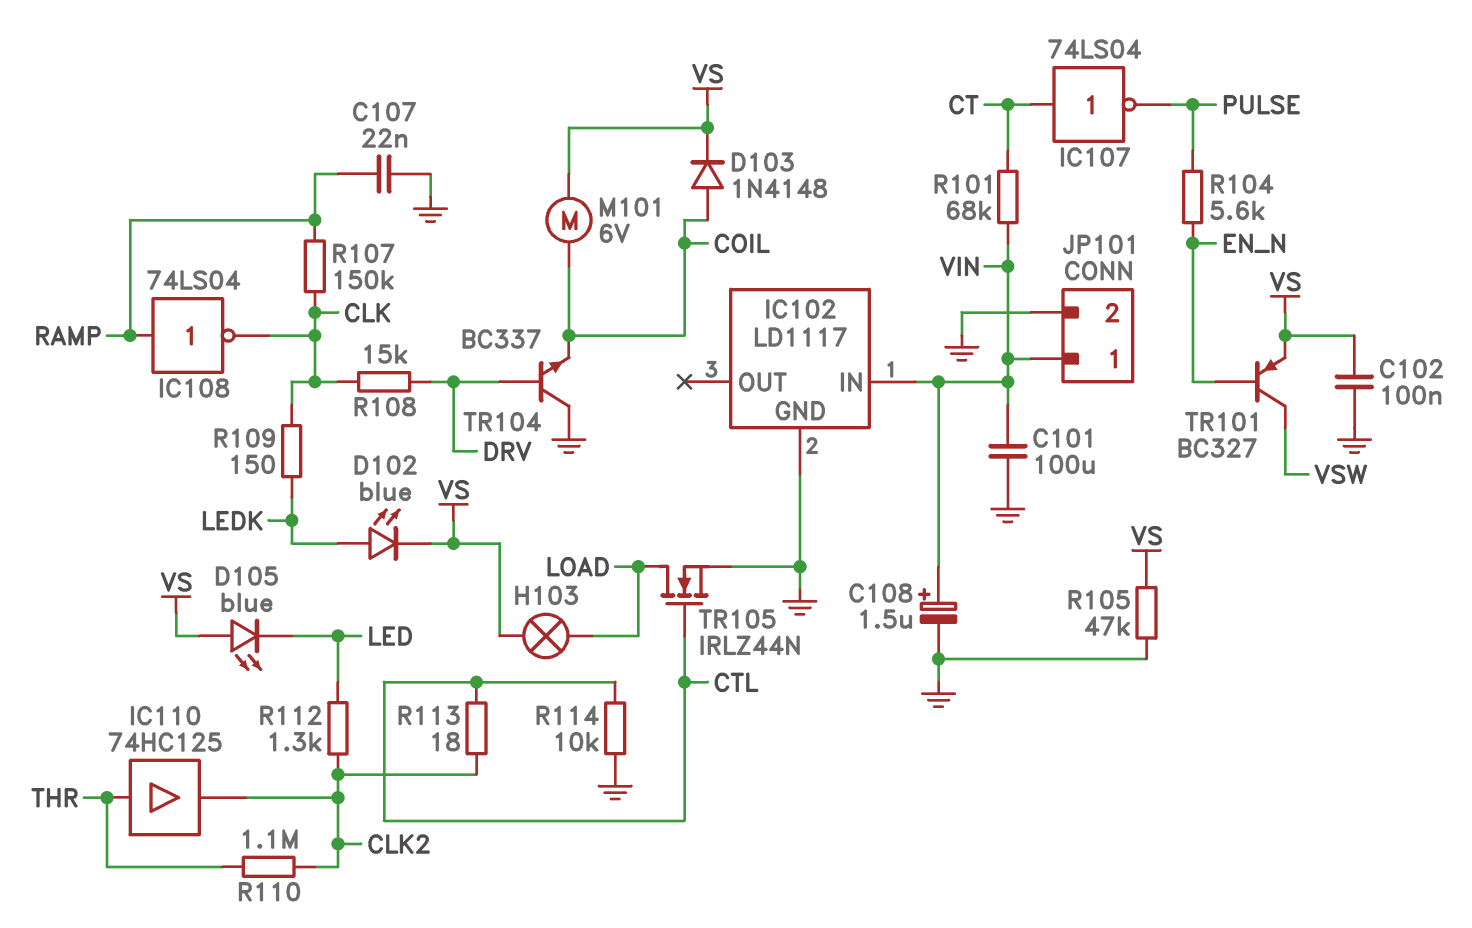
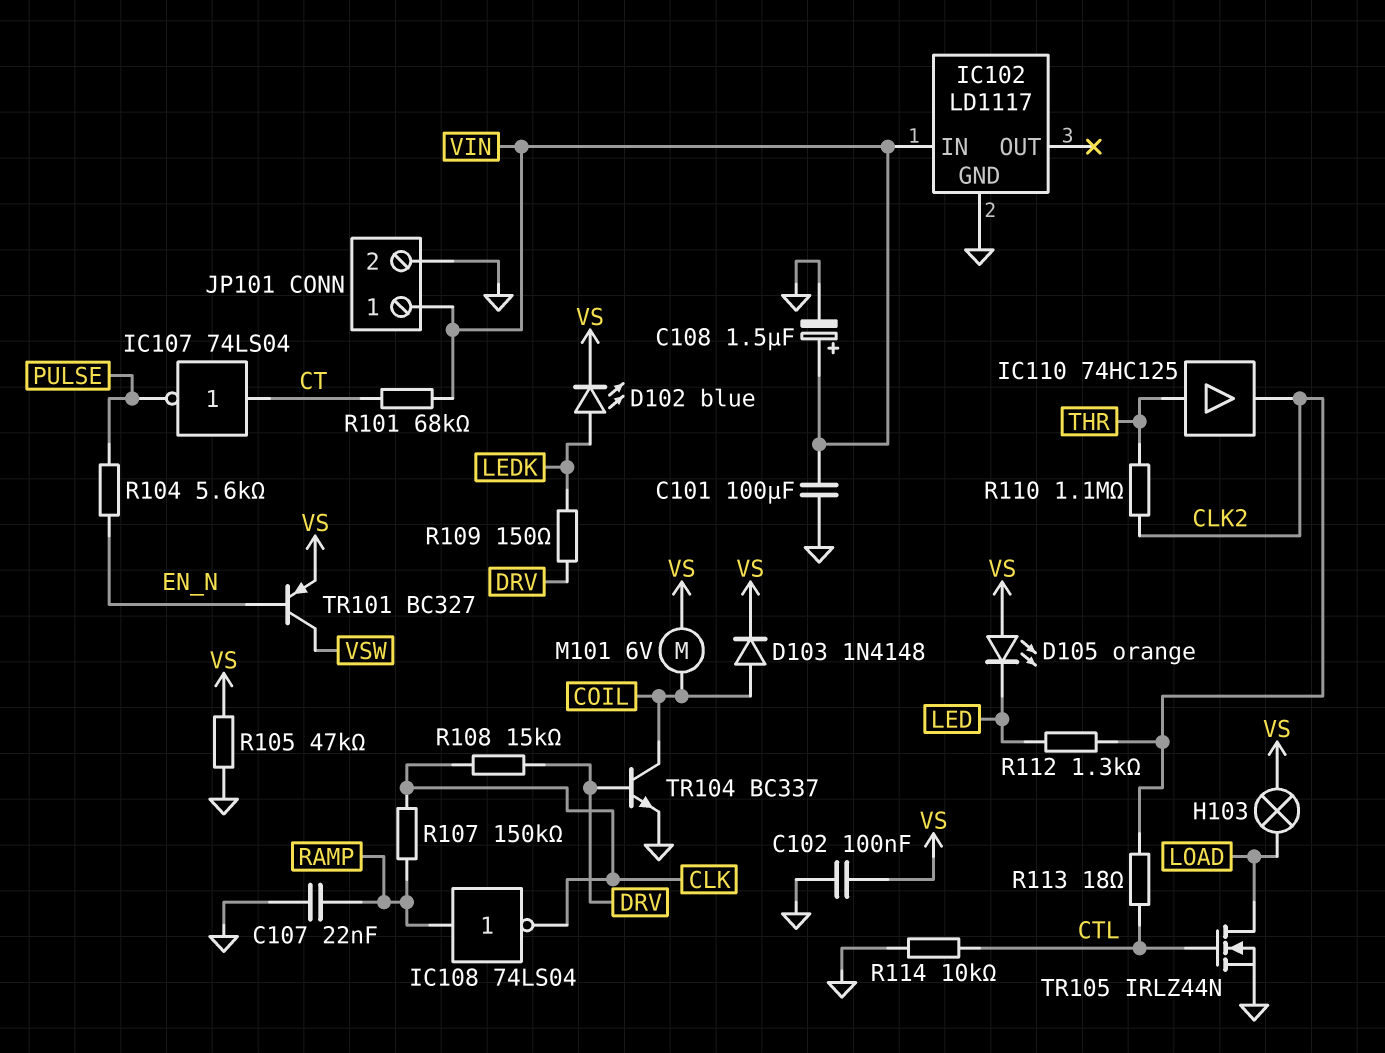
D105: LED blue (A VS, K LED) -> LED orange (A VS, K LED)
R109: 150 (CLK, LEDK) -> 150 (DRV, LEDK)
TR104: NPN BC337 (B DRV, C GND, E COIL) -> NPN BC337 (B DRV, C COIL, E GND)

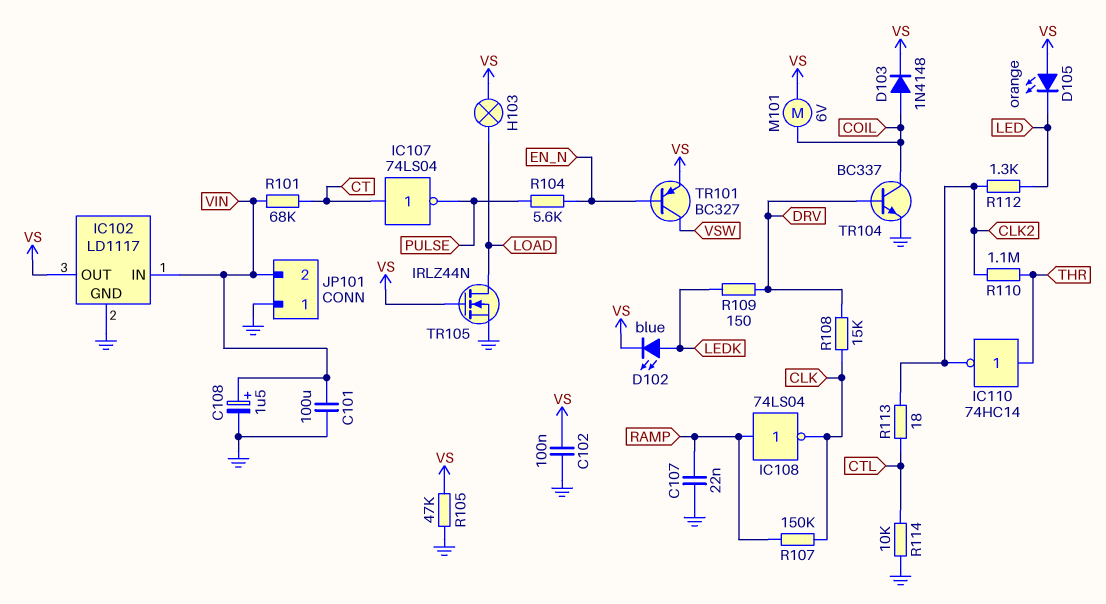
IC102 pin OUT: none -> VS
IC110: buffer 74HC125 (in THR, out CLK2) -> NOT 74HC14 (in THR, out CLK2)
JP101 pin 1: VIN -> GND
JP101 pin 2: GND -> VIN
TR105: NMOS IRLZ44N (G CTL, D LOAD, S GND) -> NMOS IRLZ44N (G VS, D LOAD, S GND)

